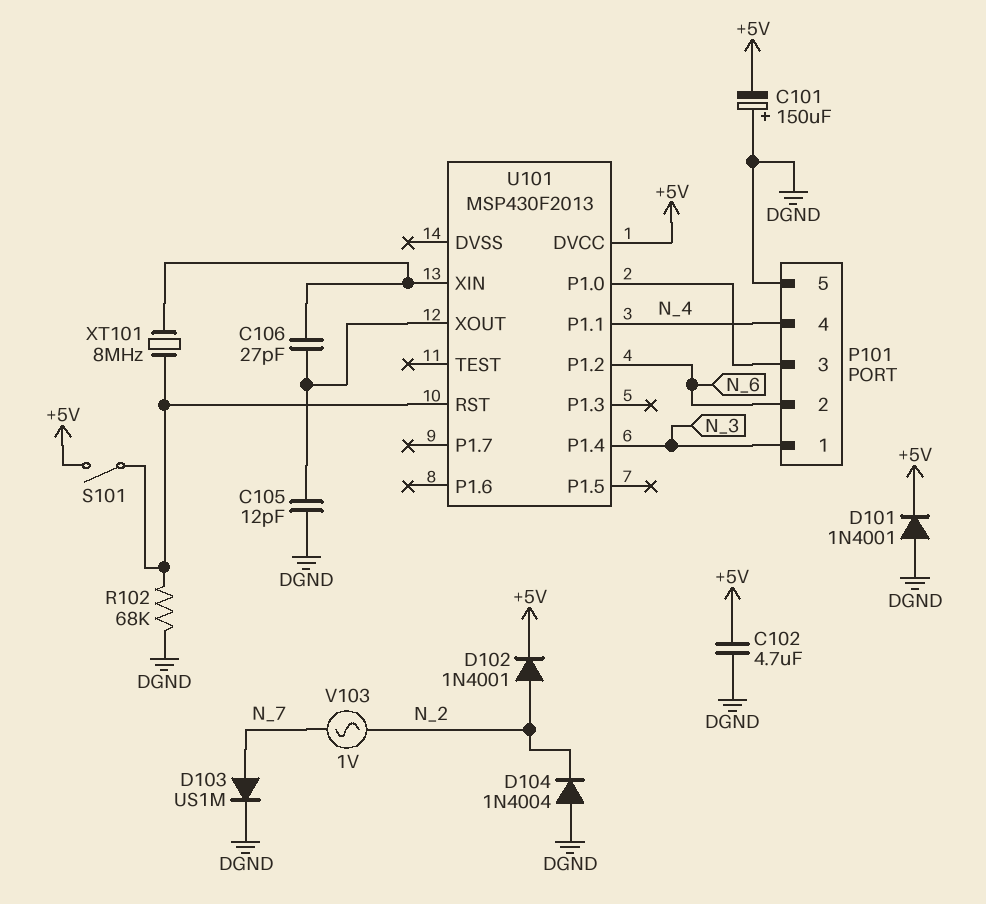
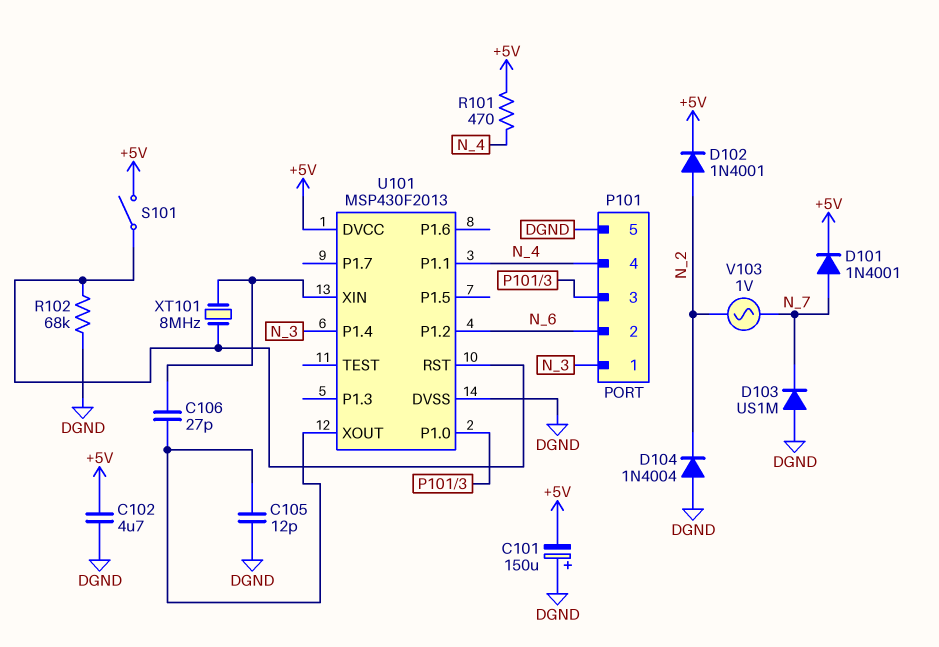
D101: diode 1N4001 (A DGND, K +5V) -> diode 1N4001 (A N_7, K +5V)
D103: diode US1M (A N_7, K DGND) -> diode US1M (A DGND, K N_7)
R101: none -> 470 (+5V, N_4)
U101 pin DVSS: none -> DGND

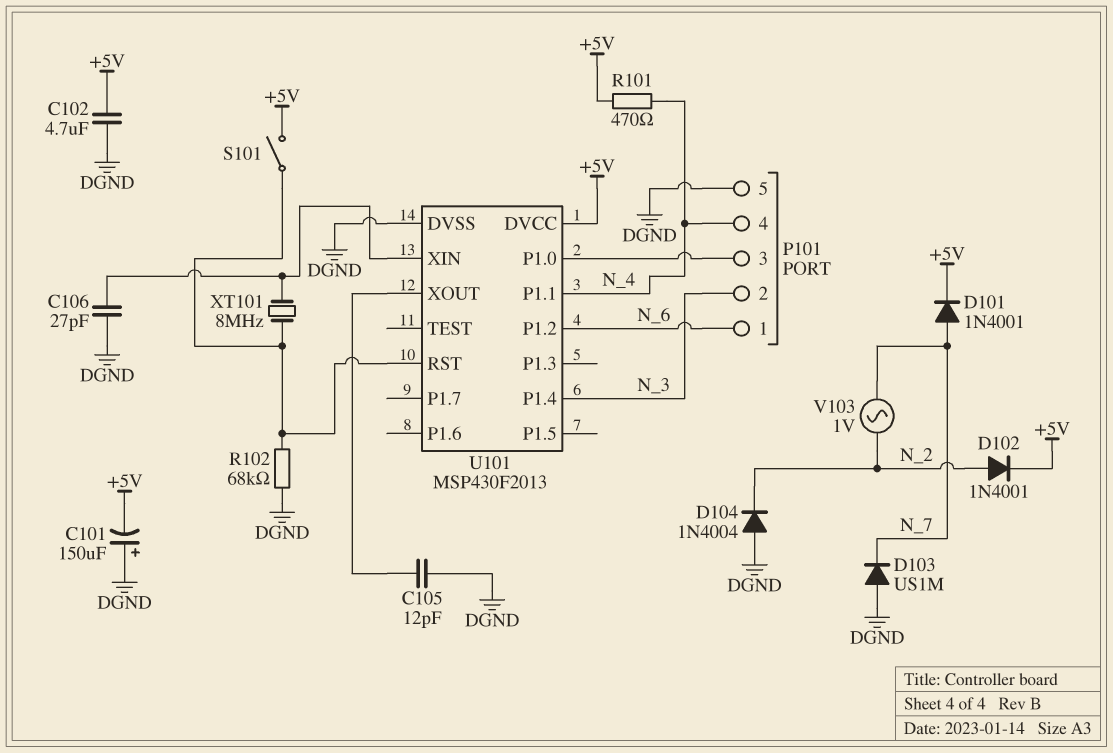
C106: 27pF (U101/XIN, U101/XOUT) -> 27pF (DGND, U101/XIN)
P101 pin 1: N_3 -> N_6
P101 pin 2: N_6 -> N_3

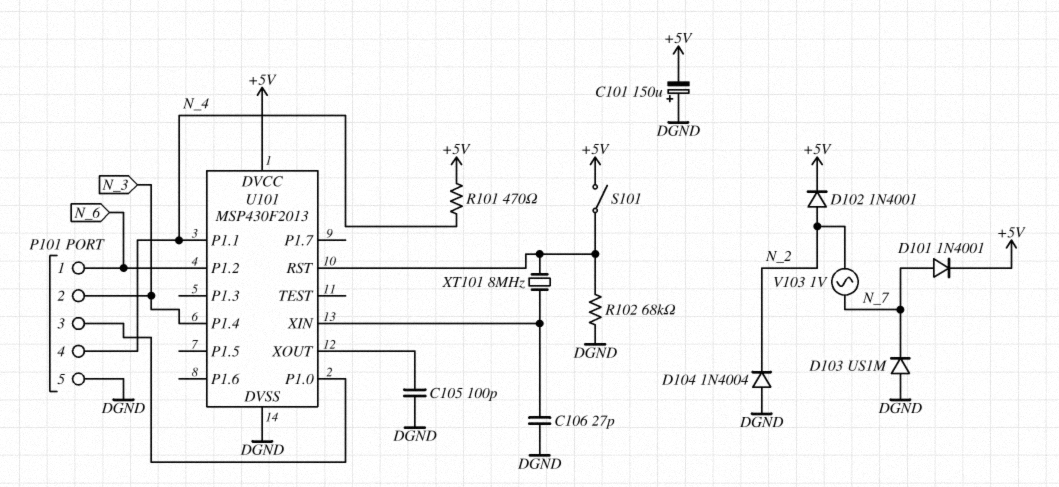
C102: 4.7uF (+5V, DGND) -> none
C105: 12pF (DGND, U101/XOUT) -> 100pF (DGND, U101/XOUT)

